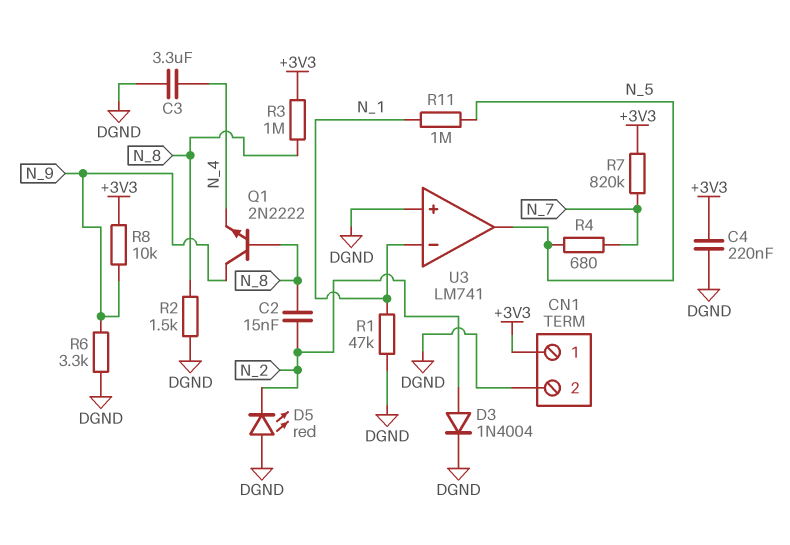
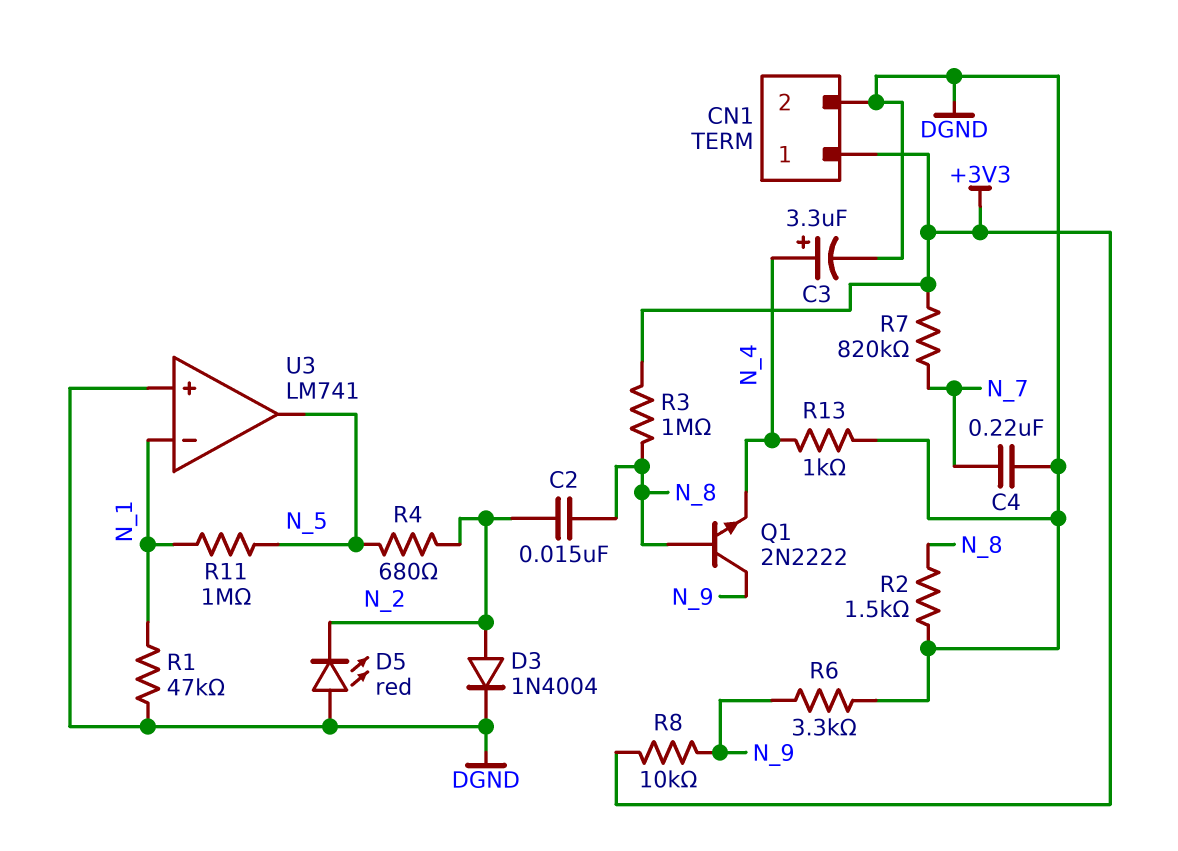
C3: 3.3uF (DGND, N_4) -> 3.3uF (plus N_4, minus DGND)
C4: 220nF (+3V3, DGND) -> 220nF (DGND, N_7)
R4: 680 (N_5, N_7) -> 680 (N_2, N_5)
R13: none -> 1k (DGND, N_4)

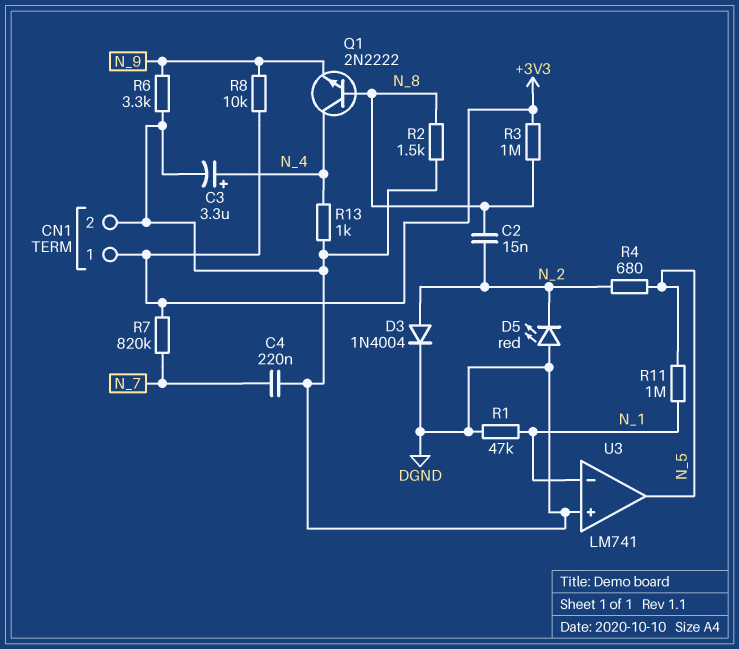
Q1: NPN 2N2222 (B N_8, C N_9, E N_4) -> NPN 2N2222 (B N_8, C N_4, E N_9)

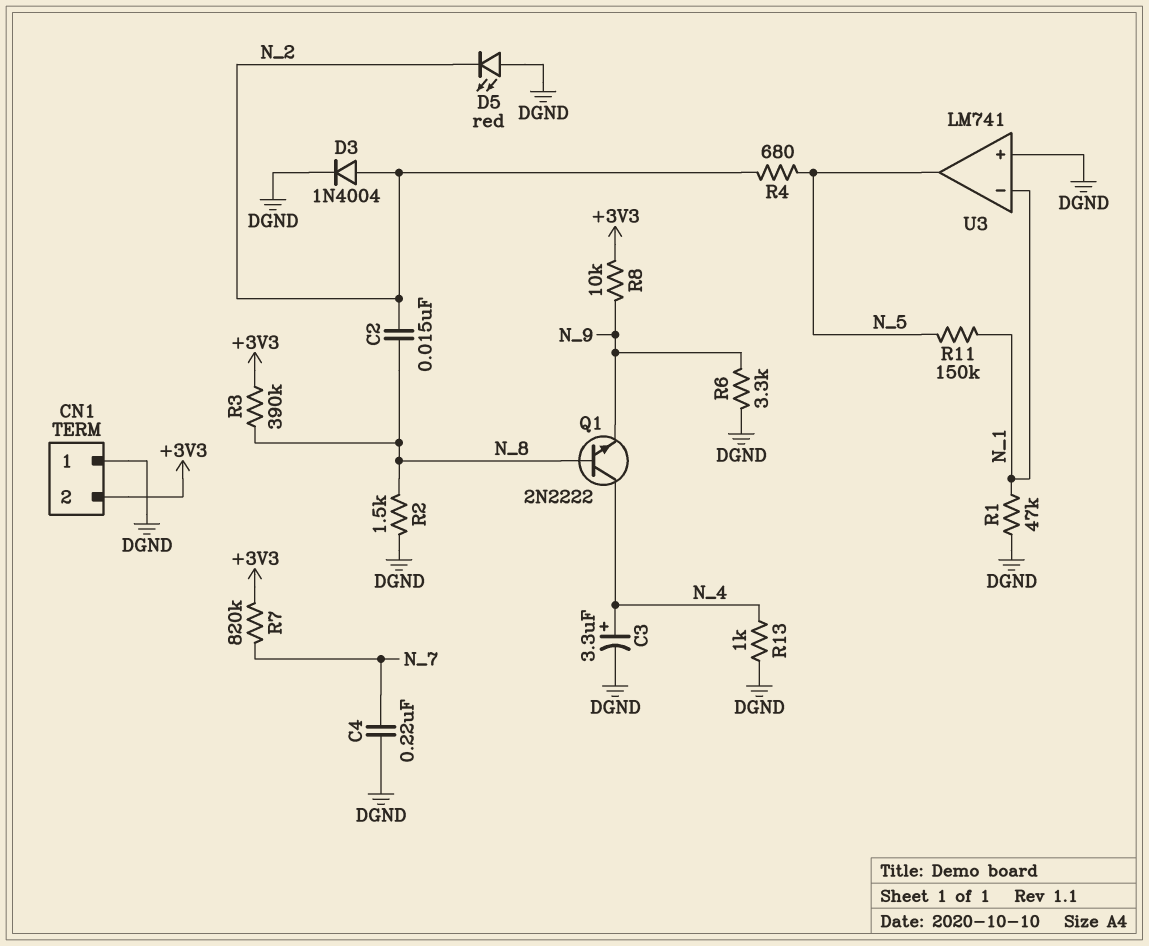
CN1 pin 1: +3V3 -> DGND
CN1 pin 2: DGND -> +3V3
R3: 1M (+3V3, N_8) -> 390k (+3V3, N_8)
R11: 1M (N_1, N_5) -> 150k (N_1, N_5)

